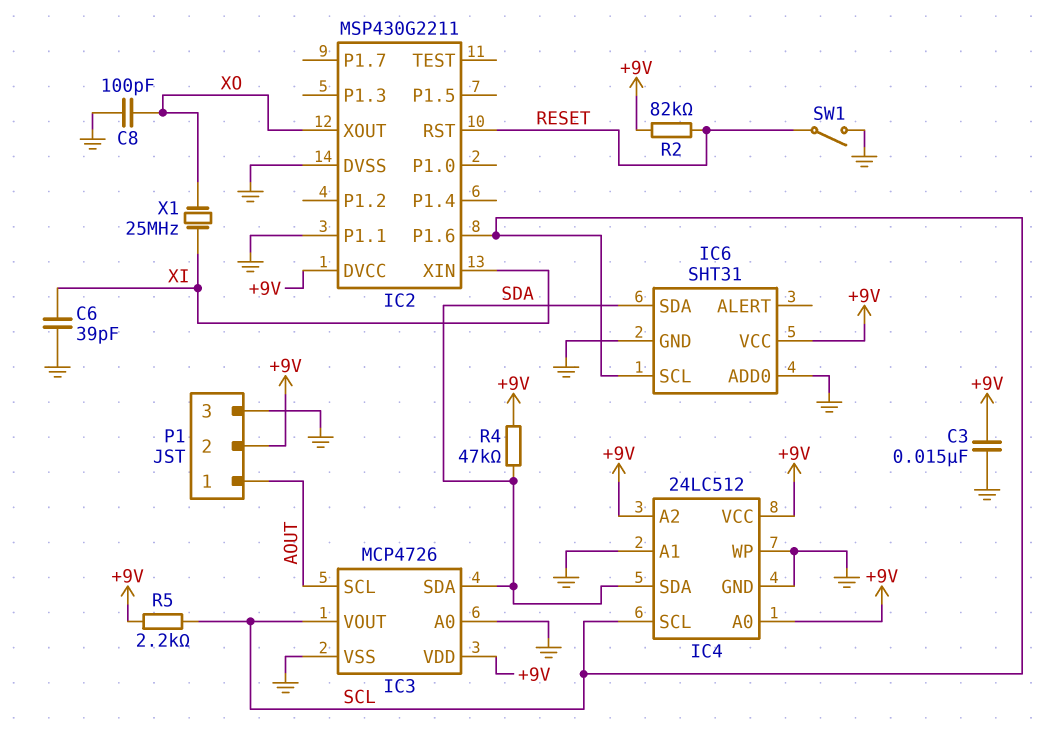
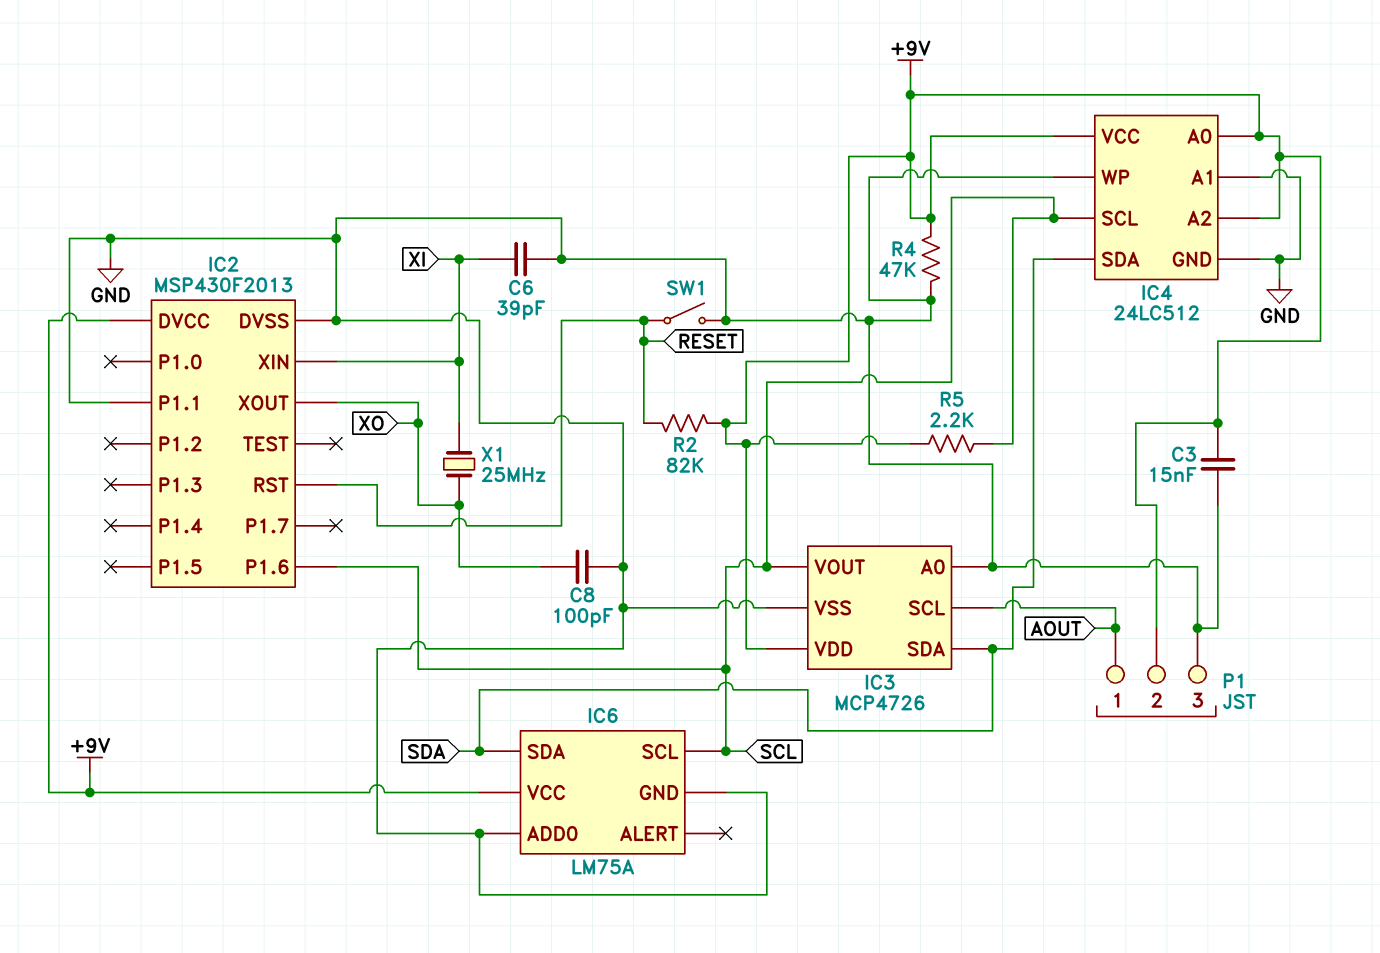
IC2: MSP430G2211 -> MSP430F2013
IC6: SHT31 -> LM75A
R4: 47k (+9V, SDA) -> 47k (+9V, GND)

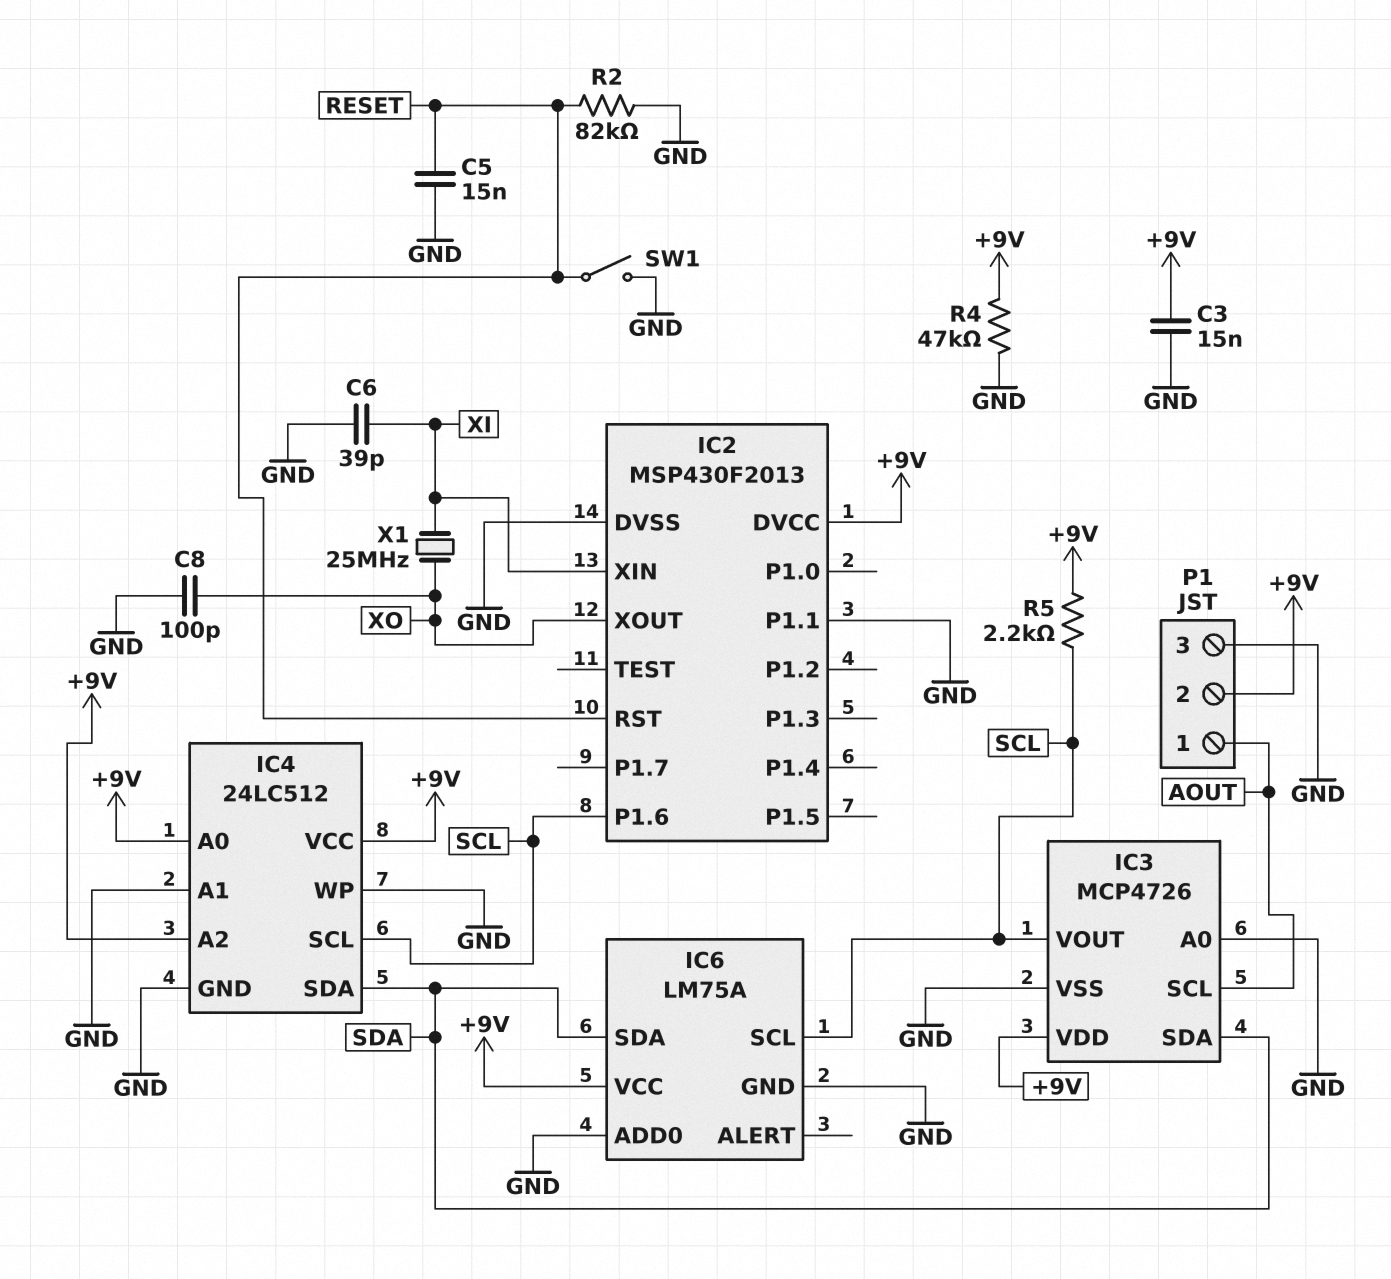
C5: none -> 15nF (GND, RESET)
R2: 82k (+9V, RESET) -> 82k (GND, RESET)

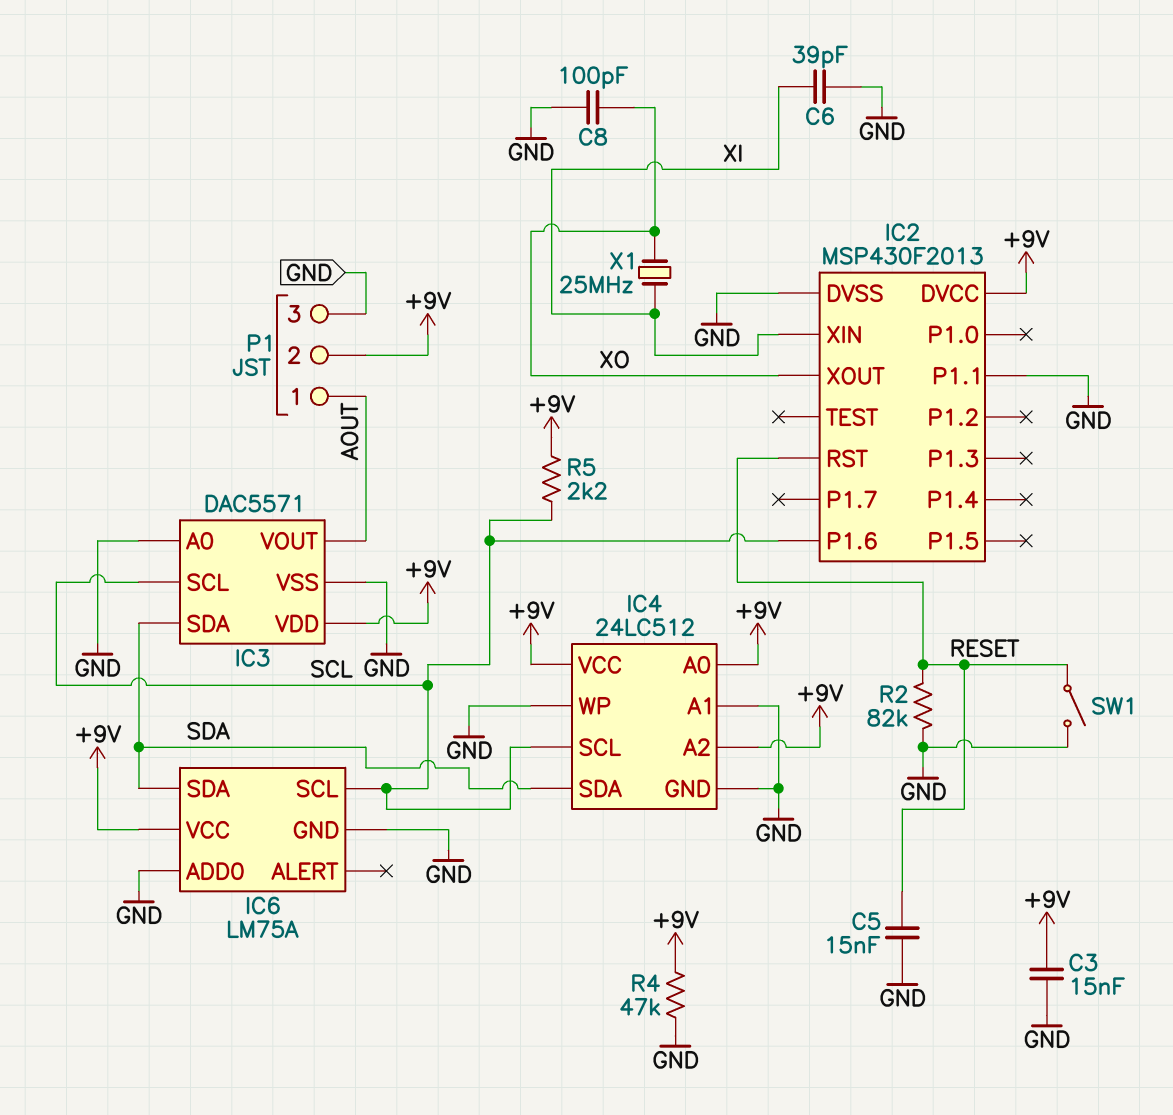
IC3: MCP4726 -> DAC5571
IC3 pin SCL: AOUT -> SCL
IC3 pin VOUT: SCL -> AOUT

